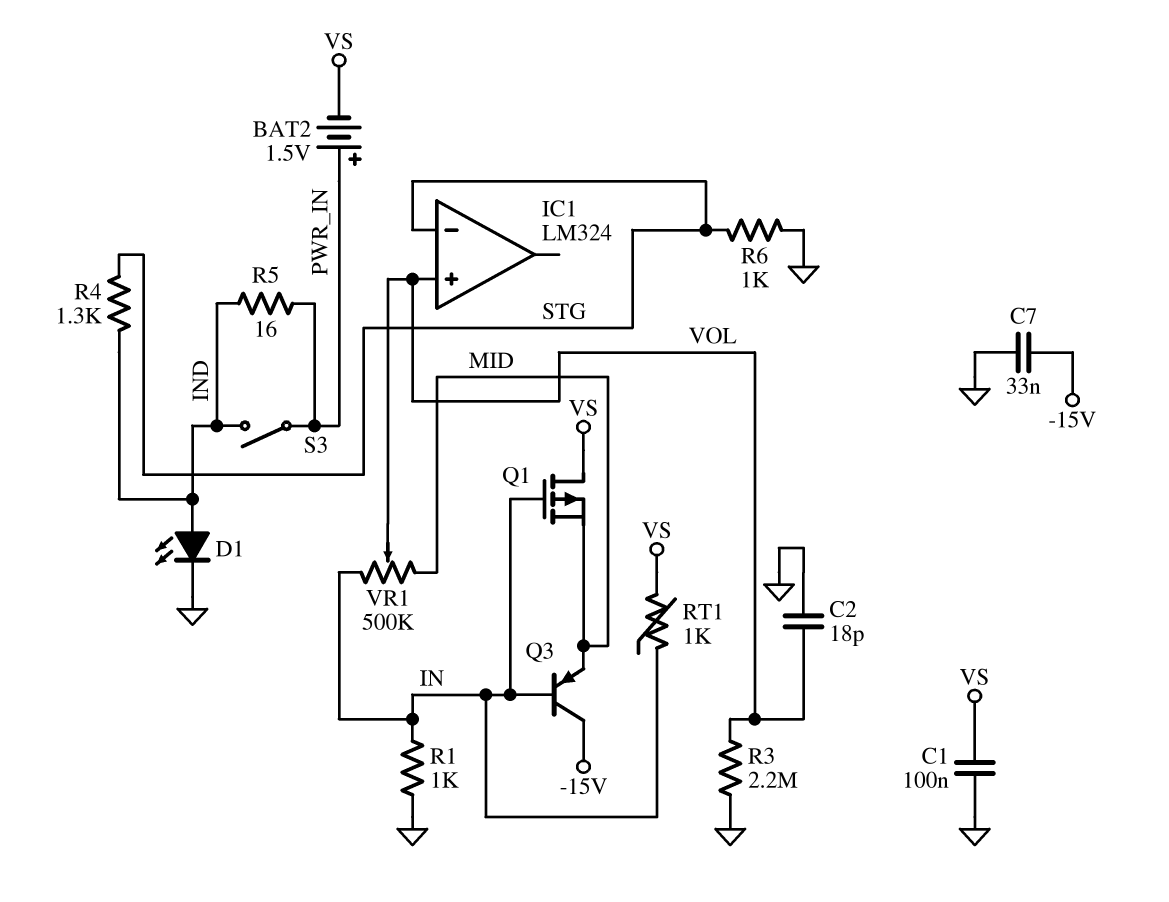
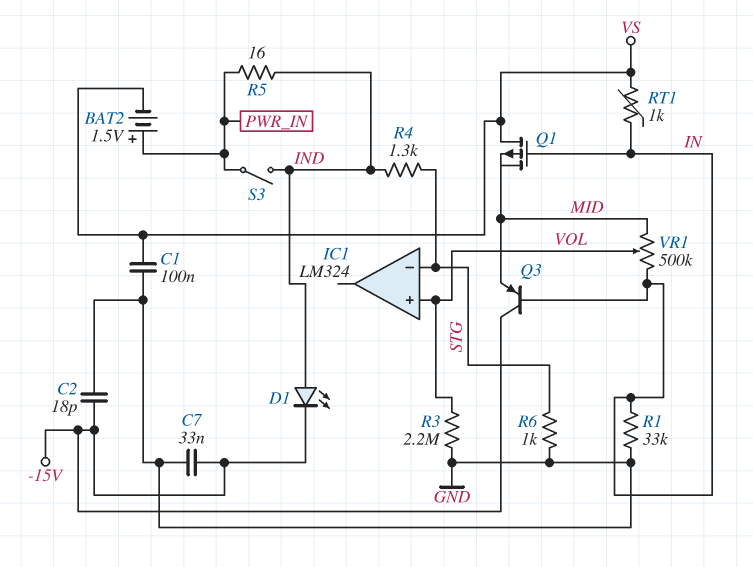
C2: 18pF (GND, VOL) -> 18pF (-15V, GND)
D1: LED (A IND, K GND) -> LED (A IND, K -15V)
R1: 1k (GND, IN) -> 33k (GND, IN)

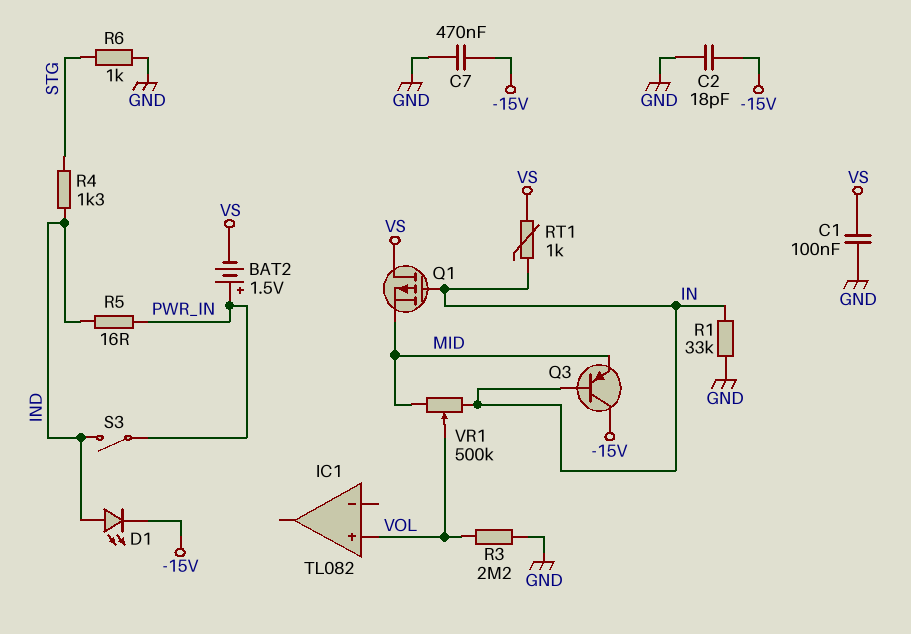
C7: 33nF (-15V, GND) -> 470nF (-15V, GND)
IC1: LM324 -> TL082
IC1 pin in-: STG -> none

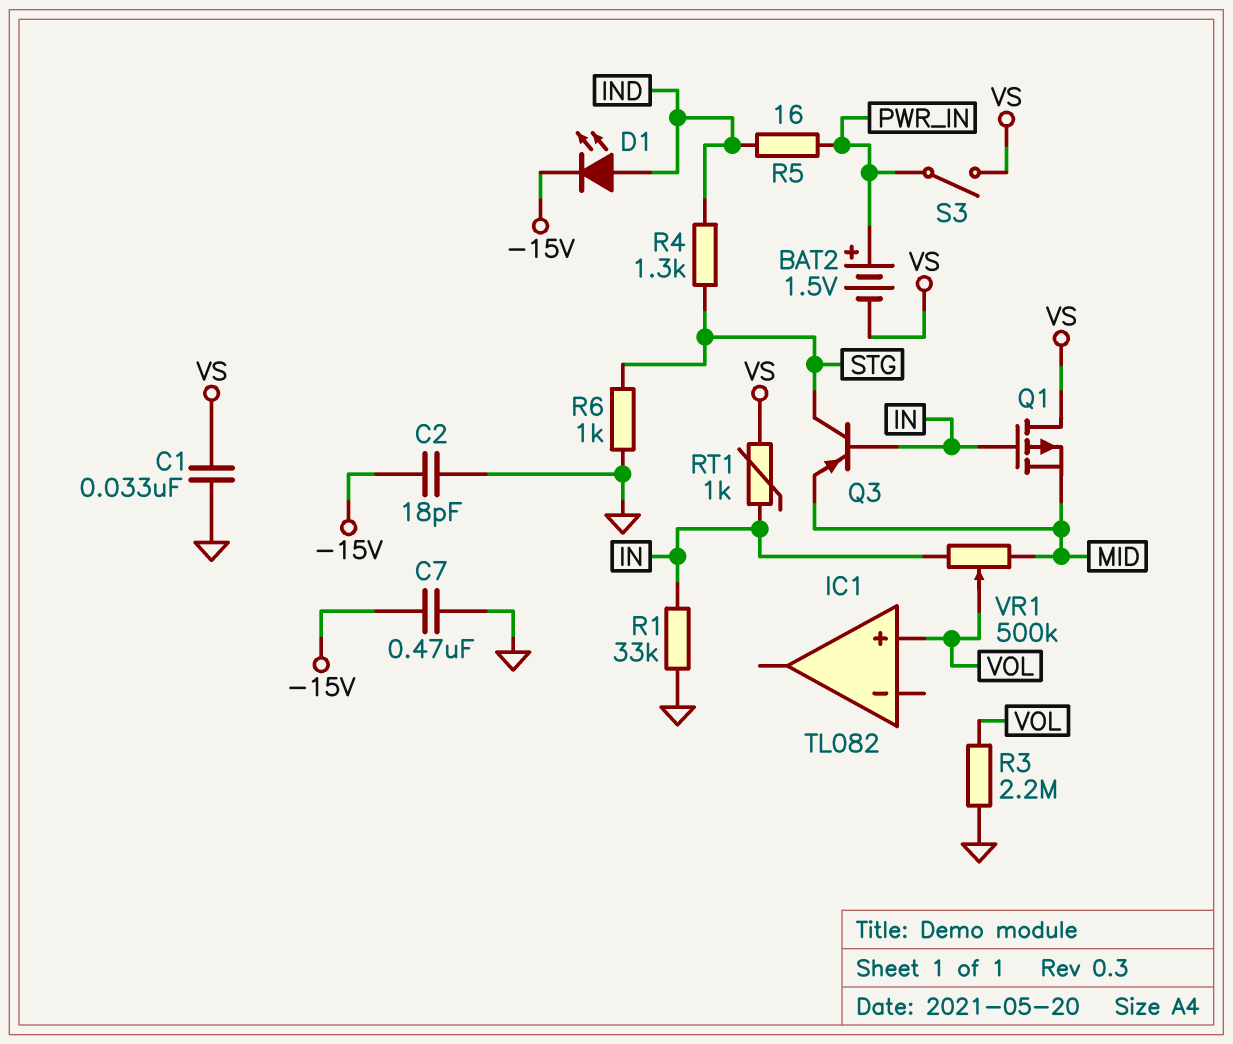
C1: 100nF (GND, VS) -> 33nF (GND, VS)
Q3: PNP (B IN, C -15V, E MID) -> PNP (B IN, C STG, E MID)
S3: switch (IND, PWR_IN) -> switch (PWR_IN, VS)

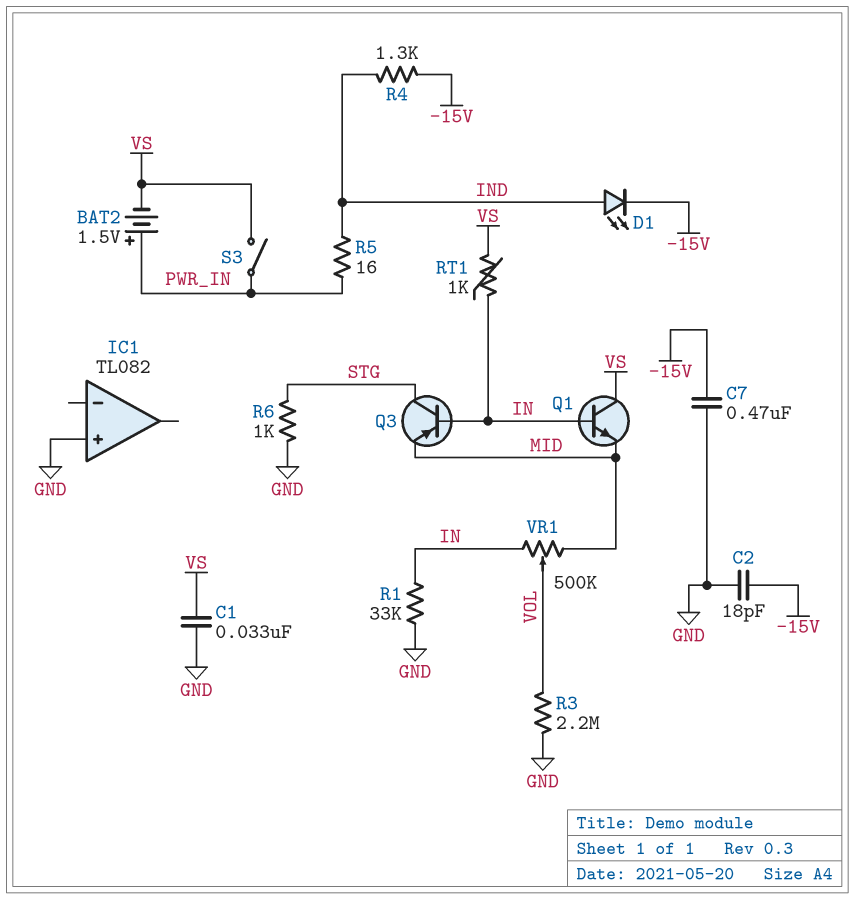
IC1 pin in+: VOL -> GND
Q1: PMOS (G IN, D VS, S MID) -> NPN (B IN, C VS, E MID)
R4: 1.3k (IND, STG) -> 1.3k (-15V, IND)

